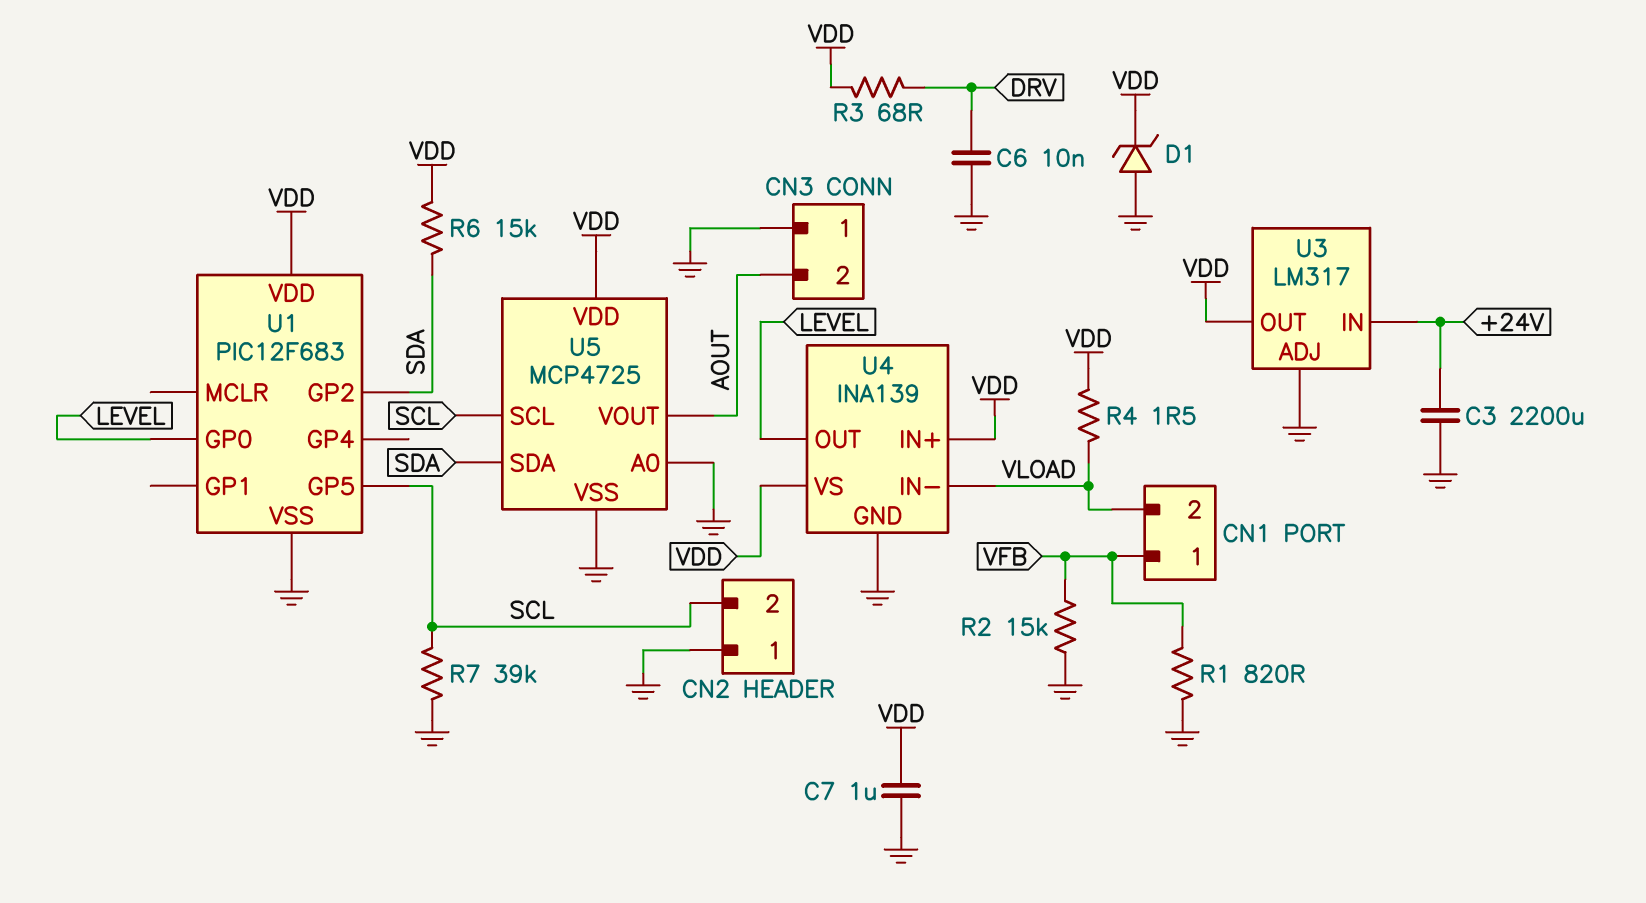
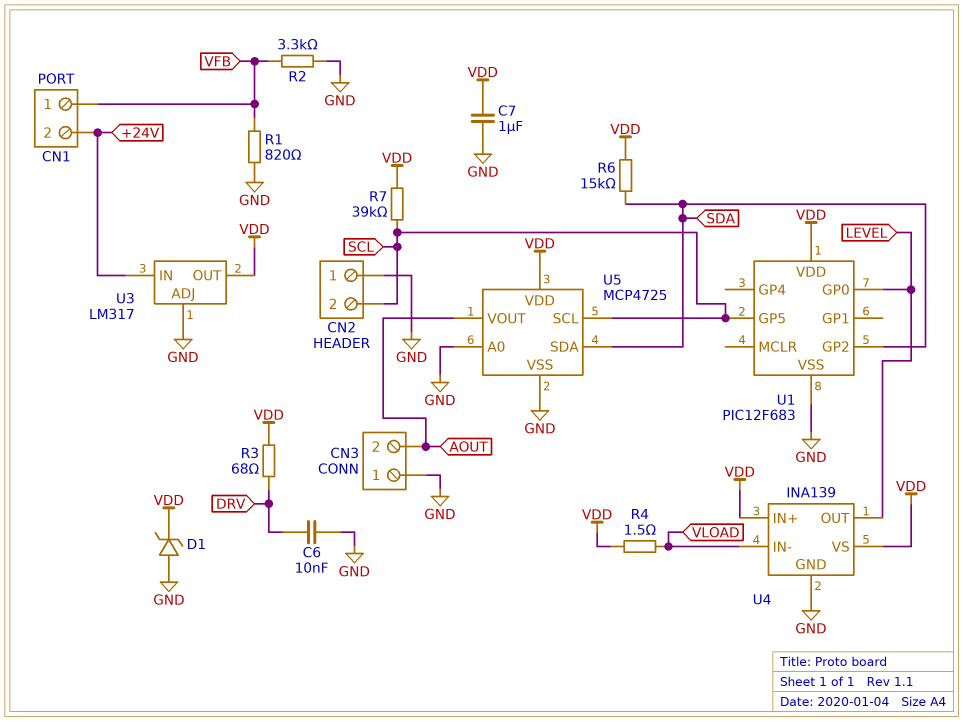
C3: 2200uF (+24V, GND) -> none
CN1 pin 2: VLOAD -> +24V
R2: 15k (GND, VFB) -> 3.3k (GND, VFB)
R7: 39k (GND, SCL) -> 39k (SCL, VDD)

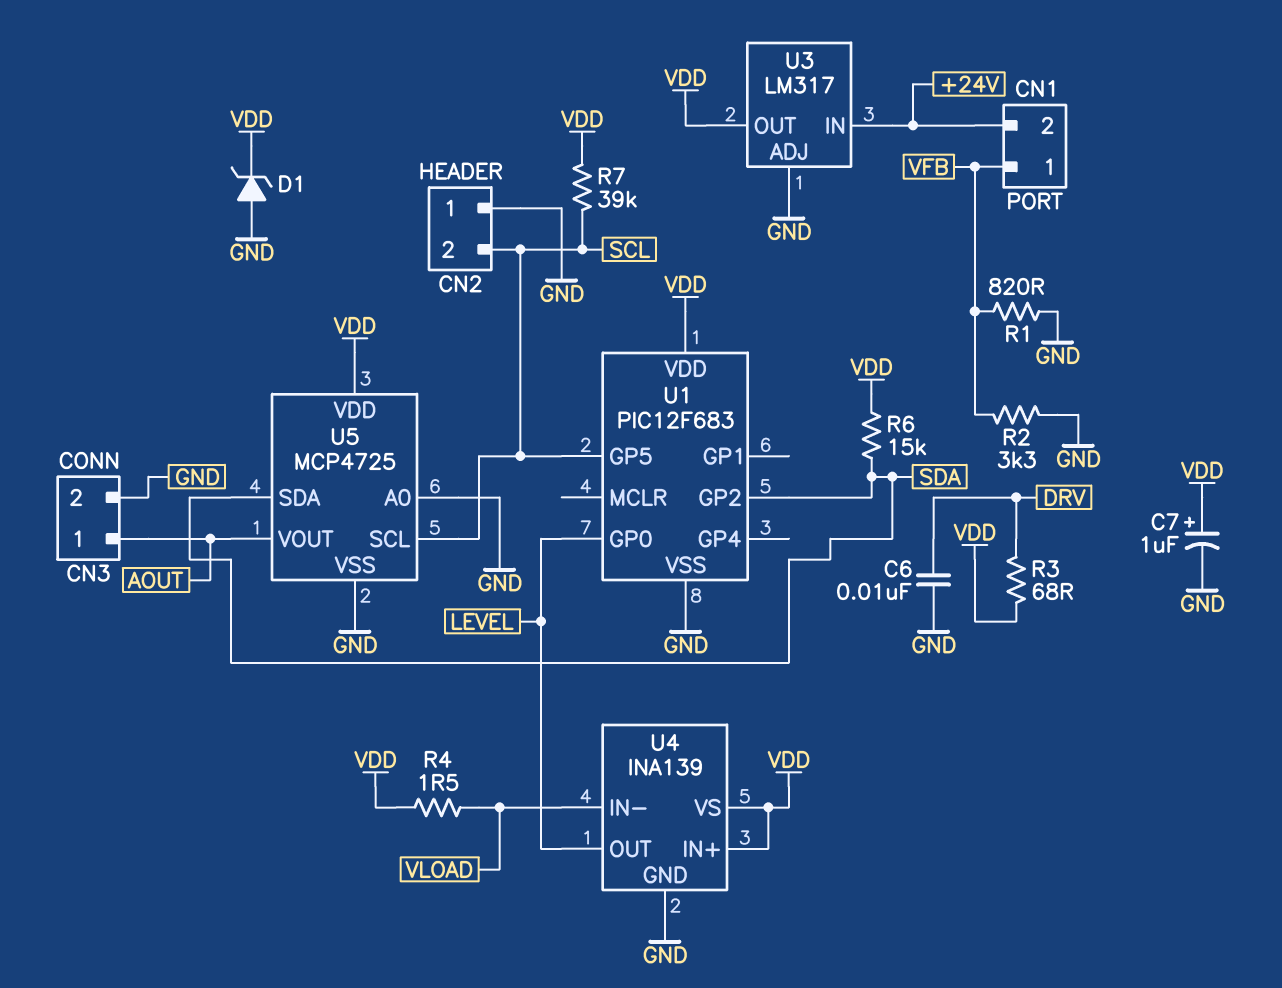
C7: 1uF (GND, VDD) -> 1uF (plus VDD, minus GND)
CN3 pin 1: GND -> AOUT
CN3 pin 2: AOUT -> GND

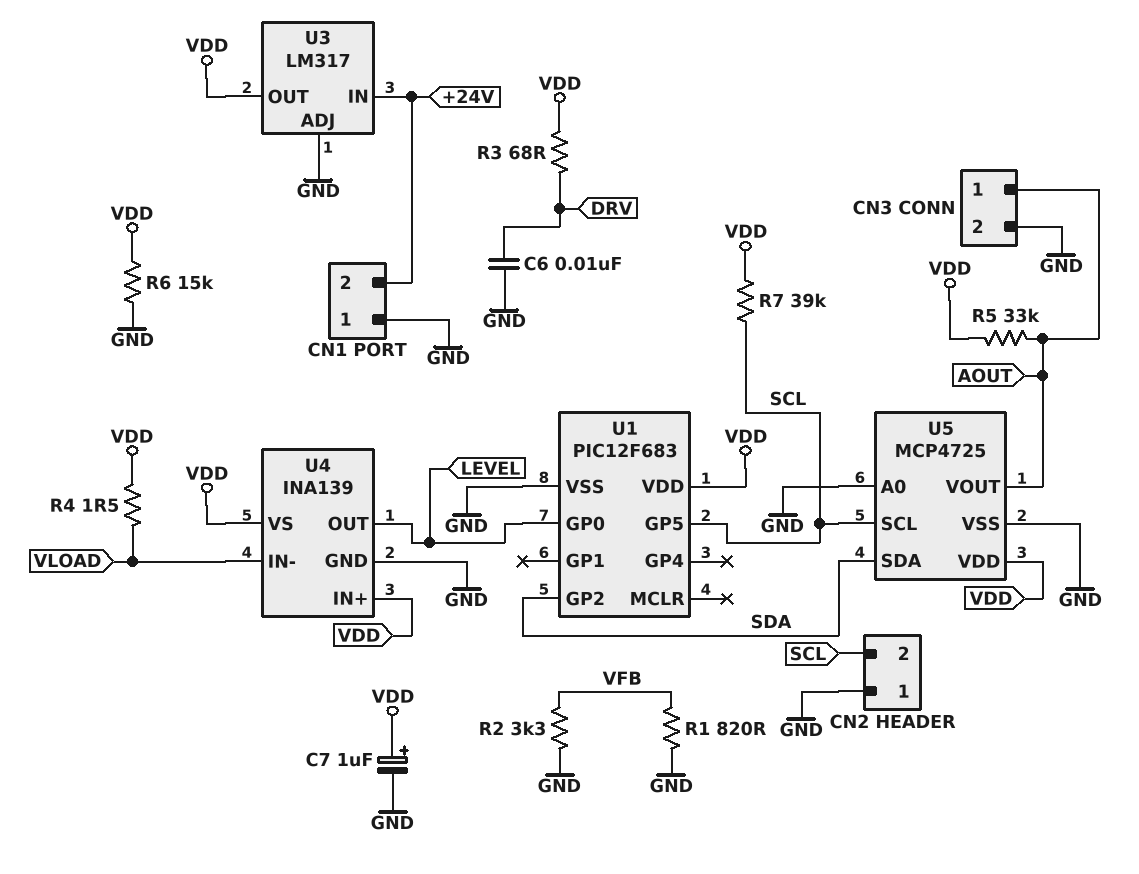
CN1 pin 1: VFB -> GND
D1: zener (A GND, K VDD) -> none
R5: none -> 33k (AOUT, VDD)
R6: 15k (SDA, VDD) -> 15k (GND, VDD)

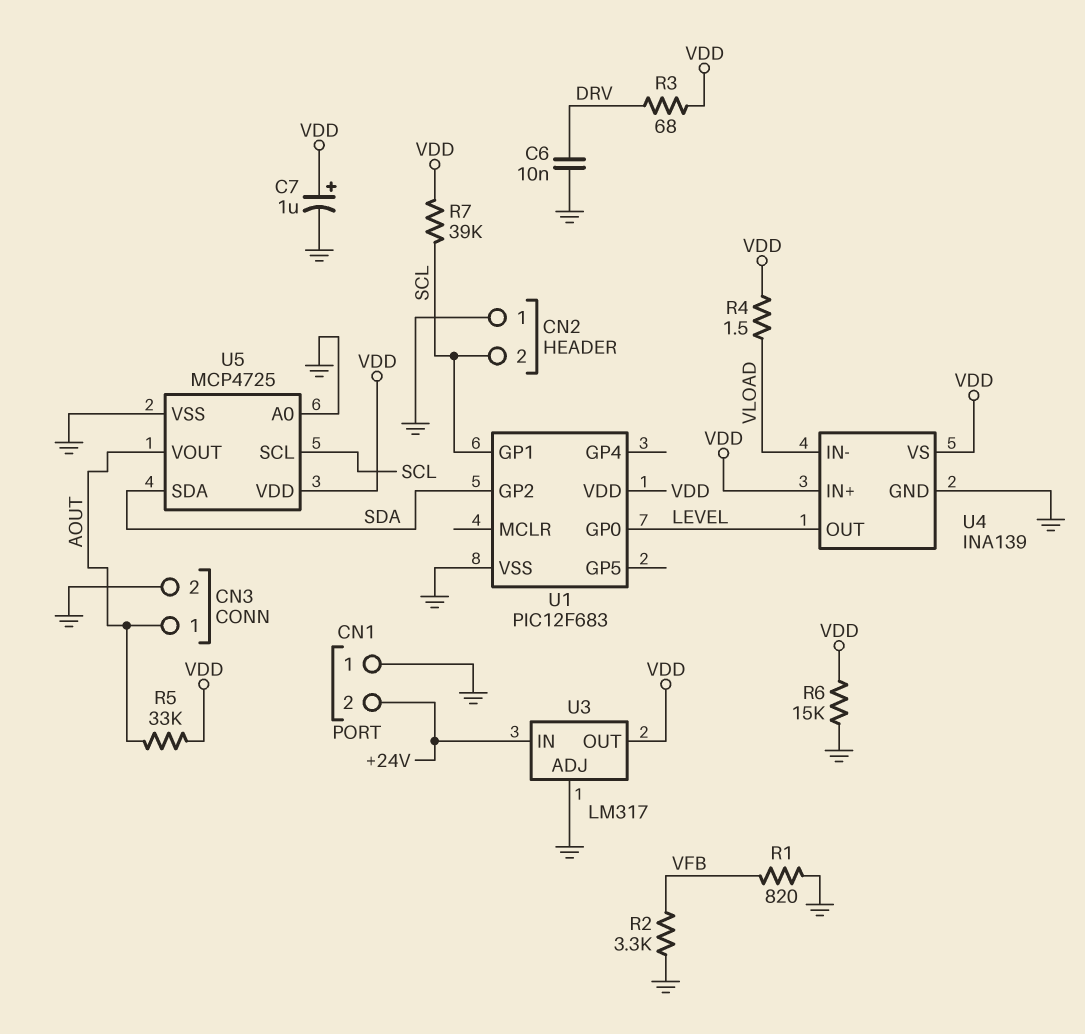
U1 pin GP1: none -> SCL
U1 pin GP5: SCL -> none

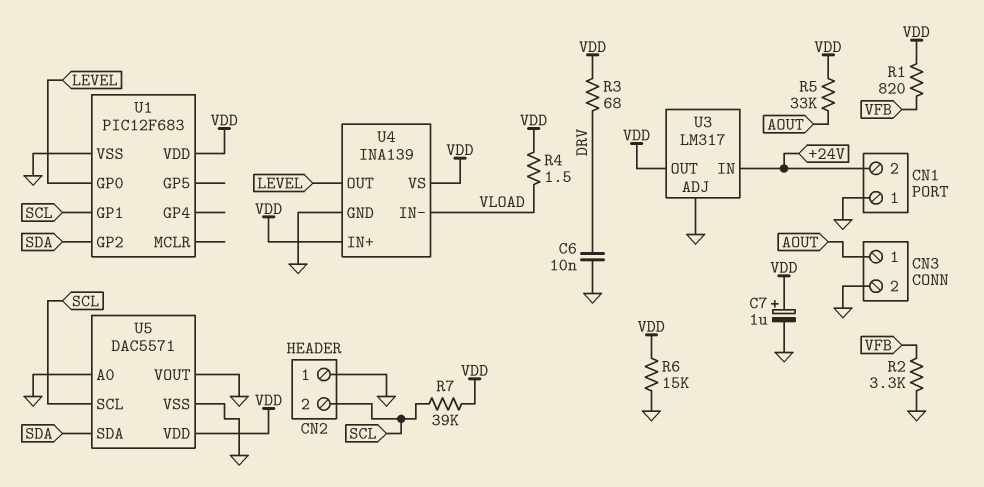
R1: 820 (GND, VFB) -> 820 (VDD, VFB)
U5: MCP4725 -> DAC5571
U5 pin VOUT: AOUT -> GND

